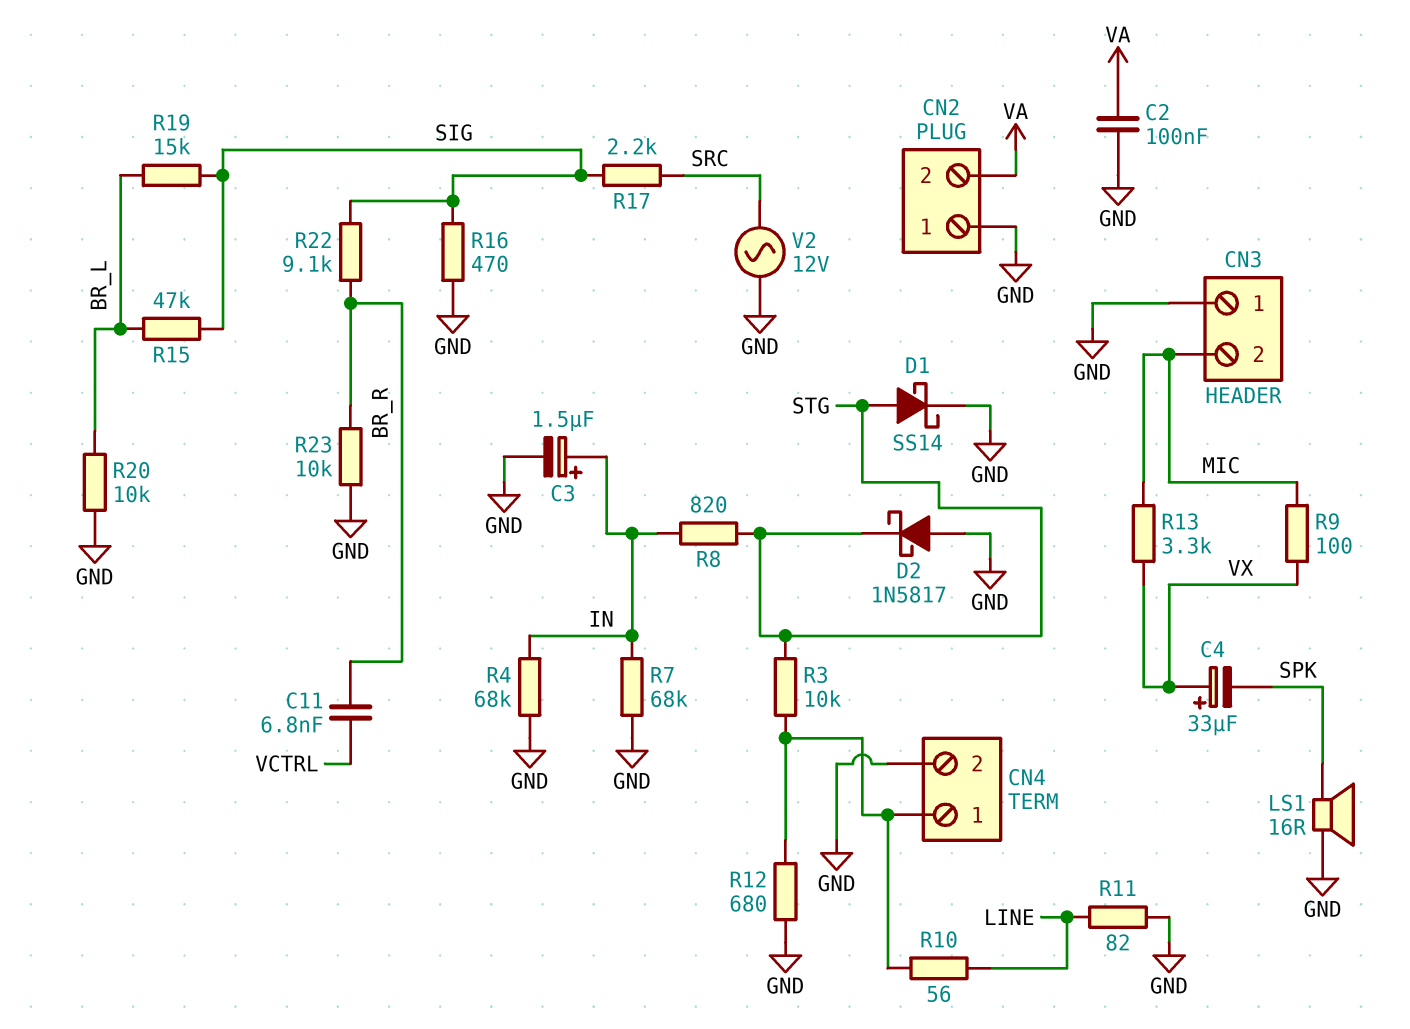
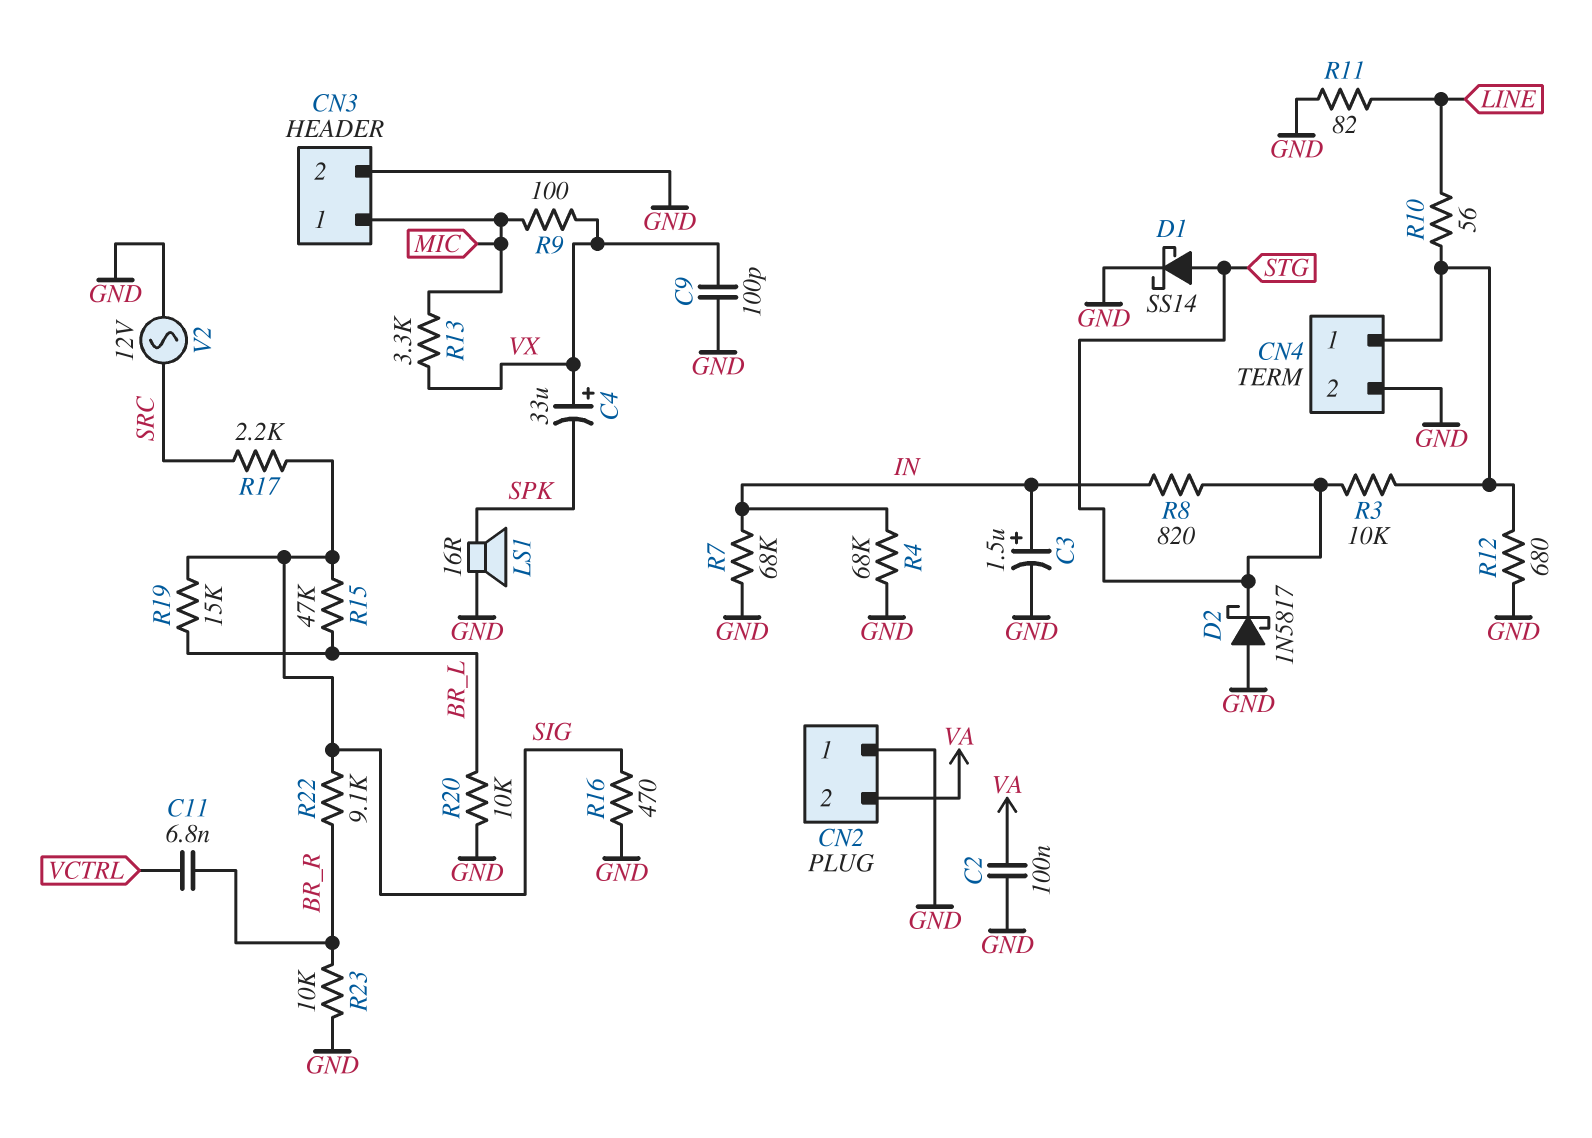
C9: none -> 100pF (GND, VX)
CN3 pin 1: GND -> MIC
CN3 pin 2: MIC -> GND

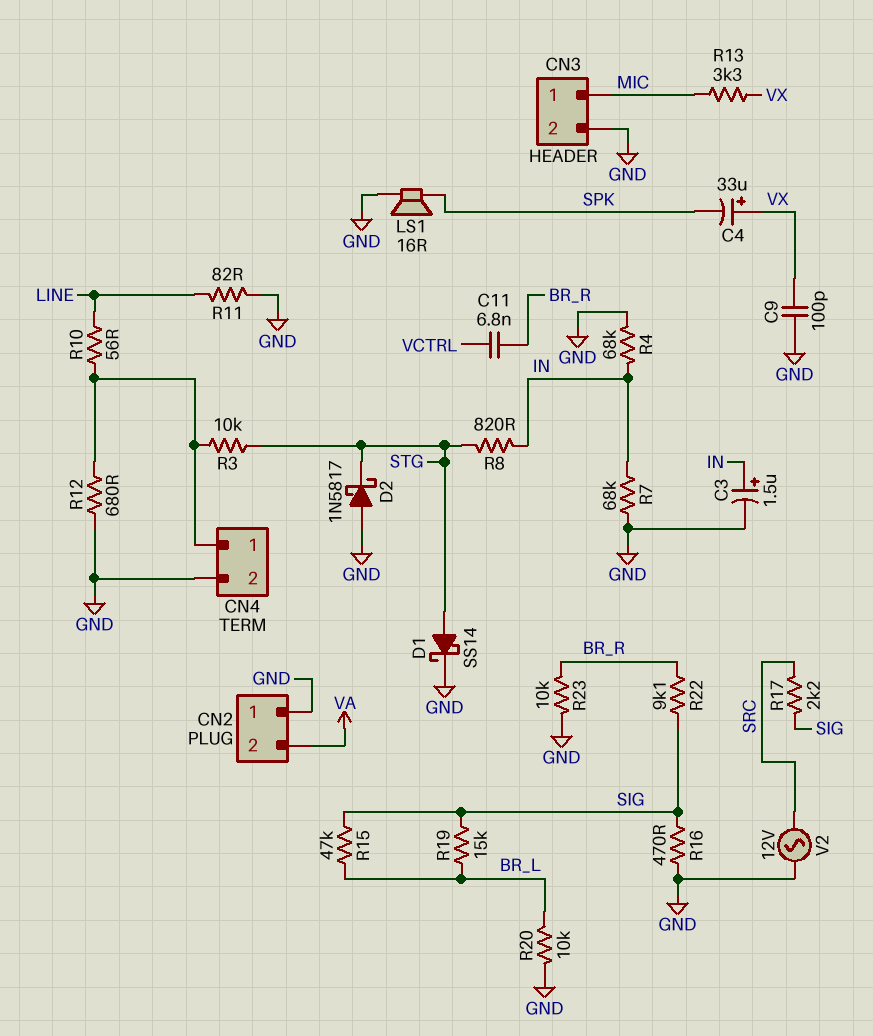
C2: 100nF (GND, VA) -> none
R9: 100 (MIC, VX) -> none

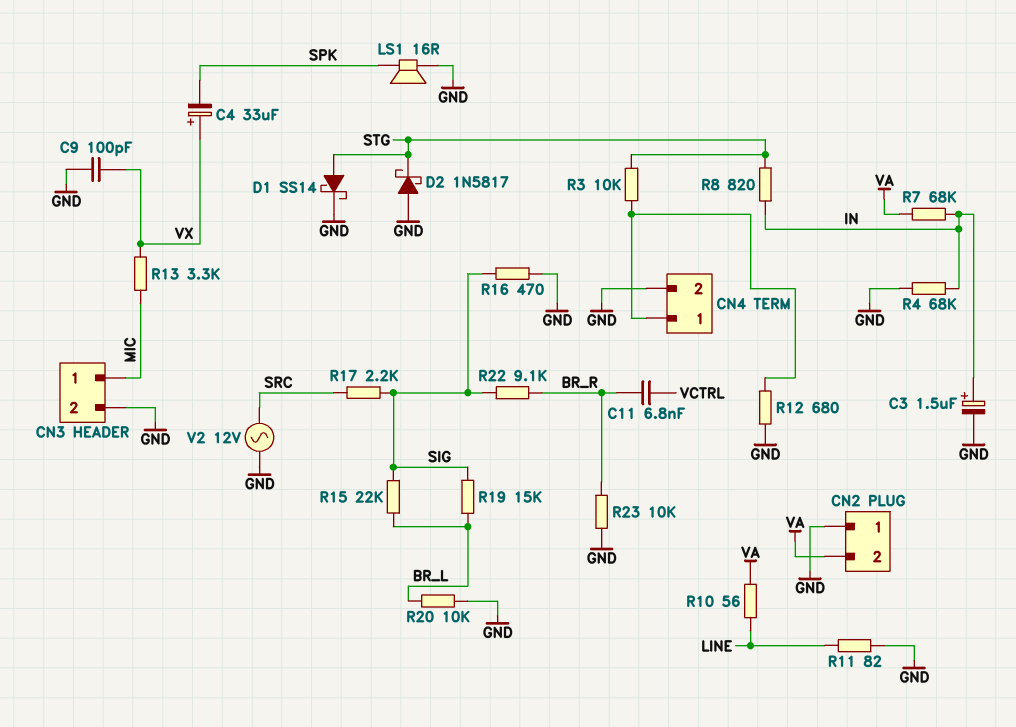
R7: 68k (GND, IN) -> 68k (IN, VA)
R10: 56 (CN4/1, LINE) -> 56 (LINE, VA)
R15: 47k (BR_L, SIG) -> 22k (BR_L, SIG)

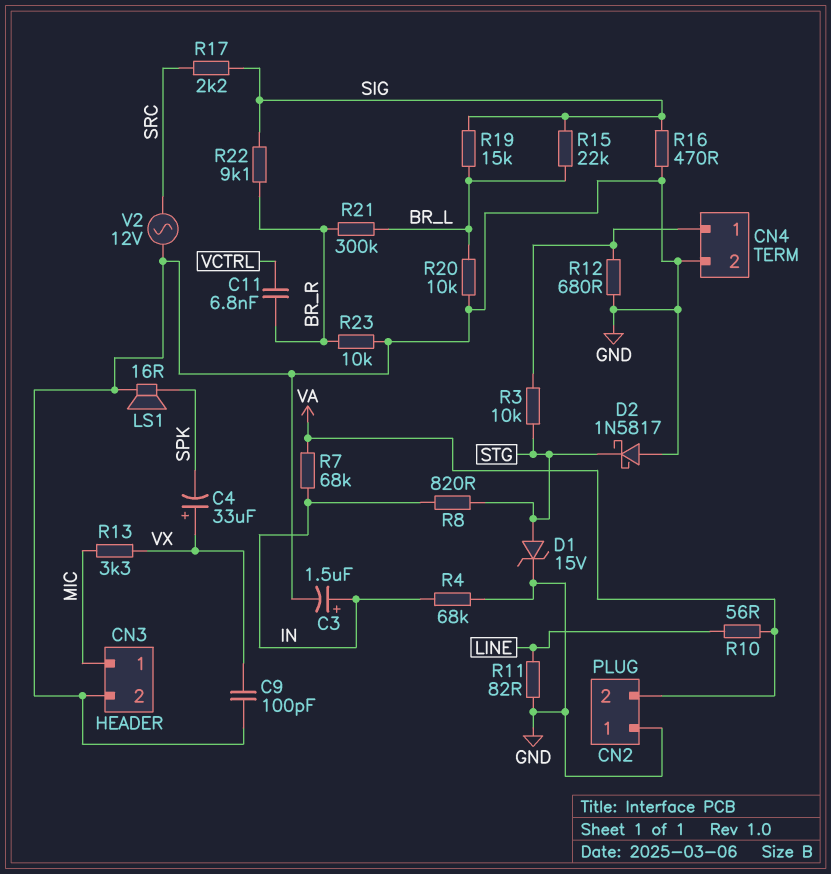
D1: schottky SS14 (A STG, K GND) -> zener 15V (A STG, K GND)
R21: none -> 300k (BR_L, BR_R)

